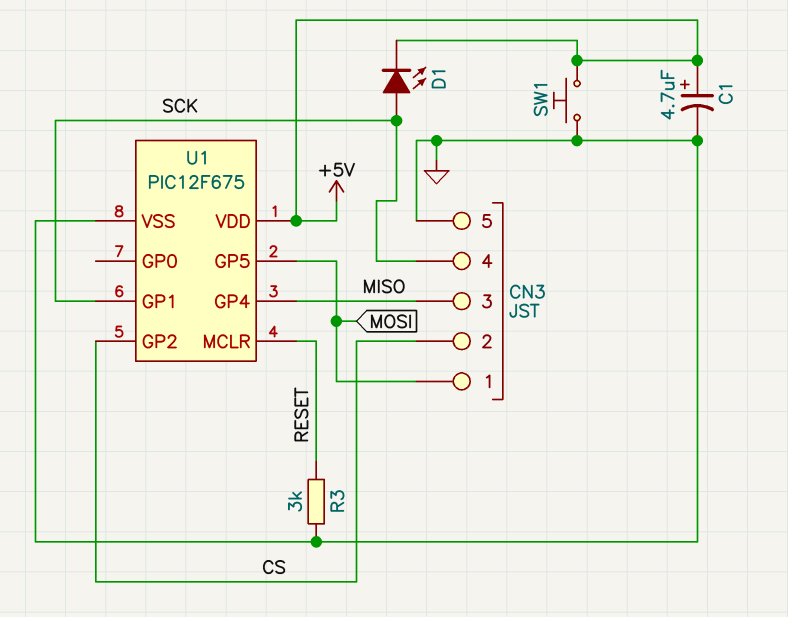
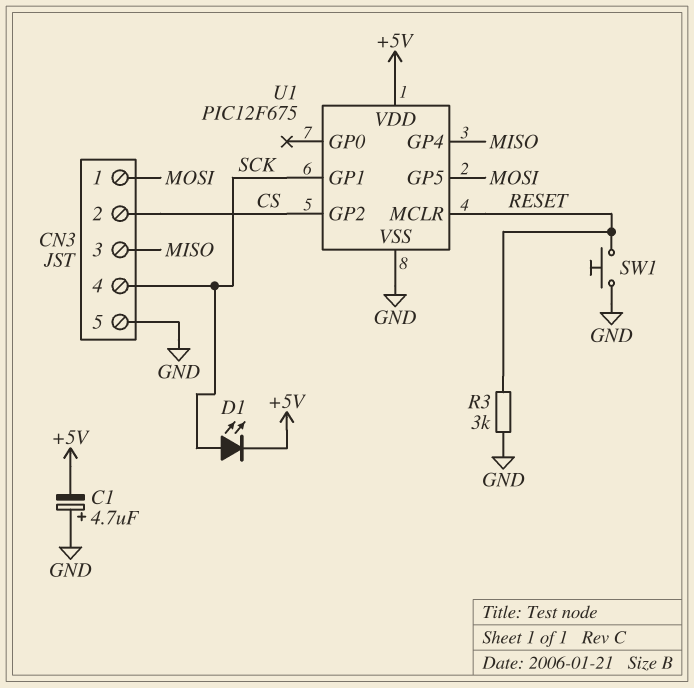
C1: 4.7uF (plus +5V, minus GND) -> 4.7uF (plus GND, minus +5V)
SW1: button (+5V, GND) -> button (GND, RESET)

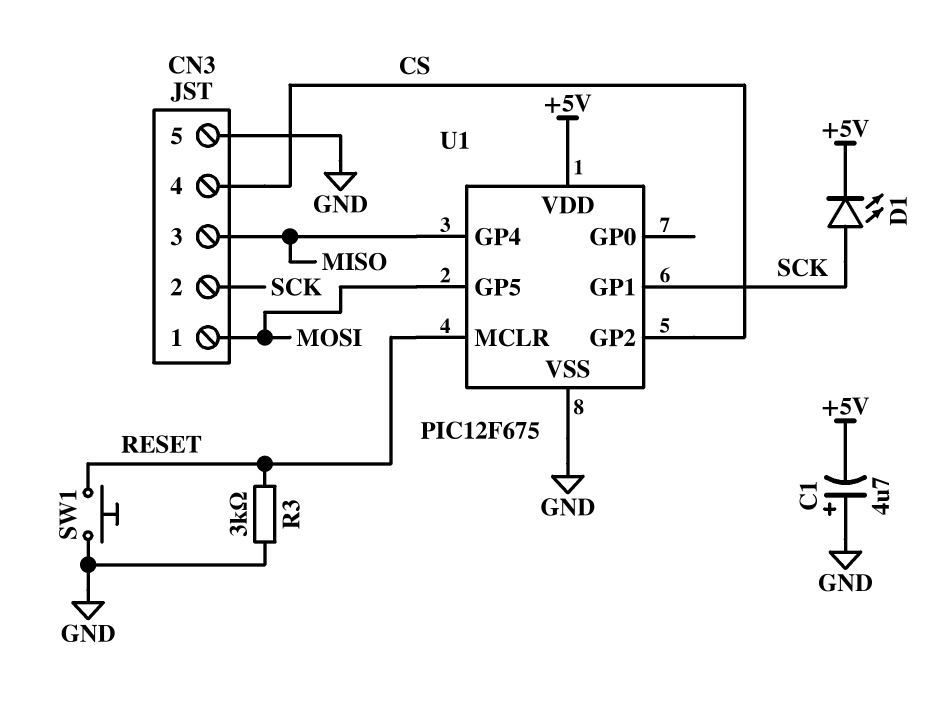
CN3 pin 2: CS -> SCK
CN3 pin 4: SCK -> CS

